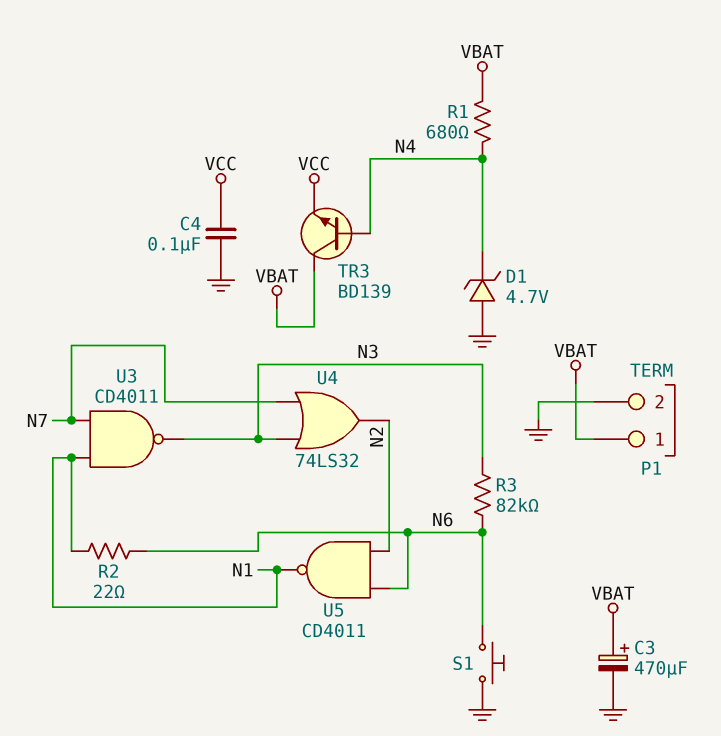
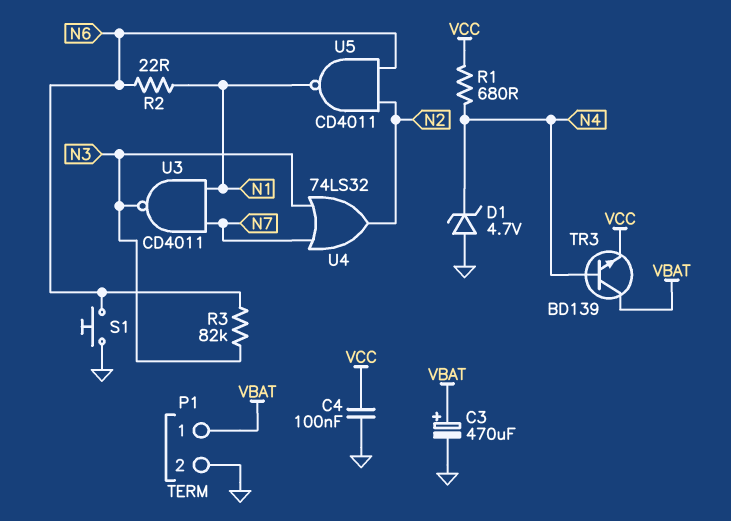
R1: 680 (N4, VBAT) -> 680 (N4, VCC)

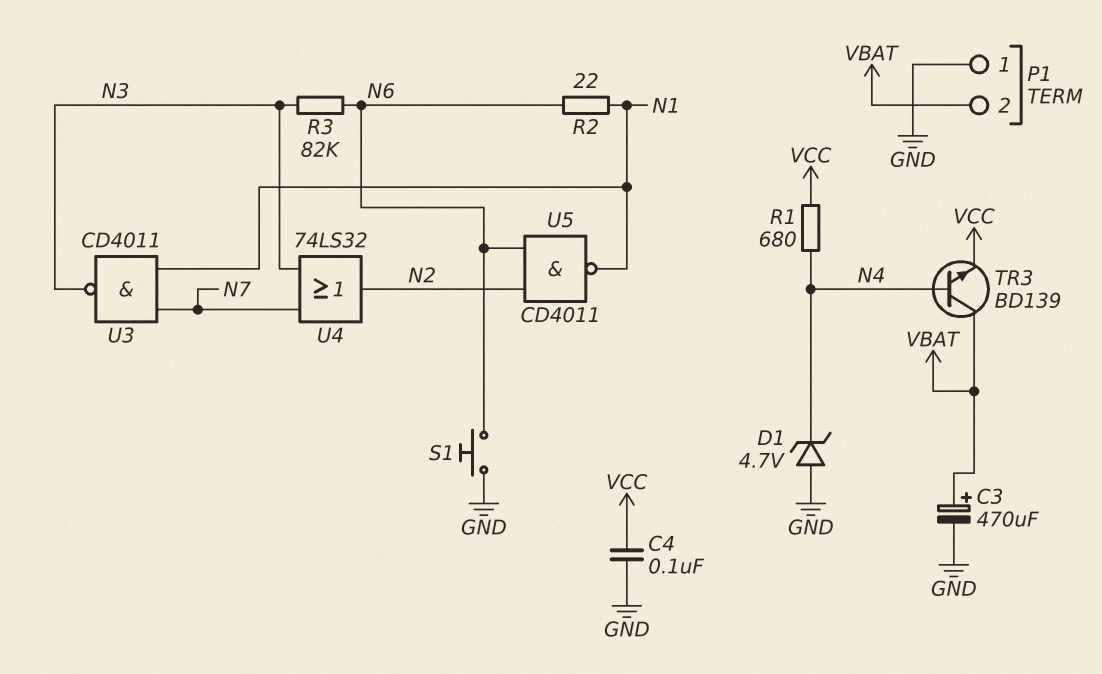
P1 pin 1: VBAT -> GND
P1 pin 2: GND -> VBAT

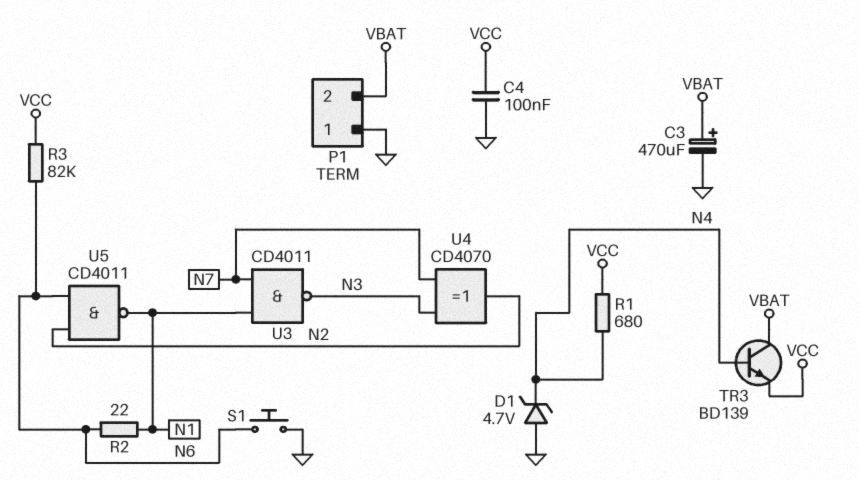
R3: 82k (N3, N6) -> 82k (N6, VCC)
U4: OR 74LS32 (in N3, in N7, out N2) -> XOR CD4070 (in N3, in N7, out N2)

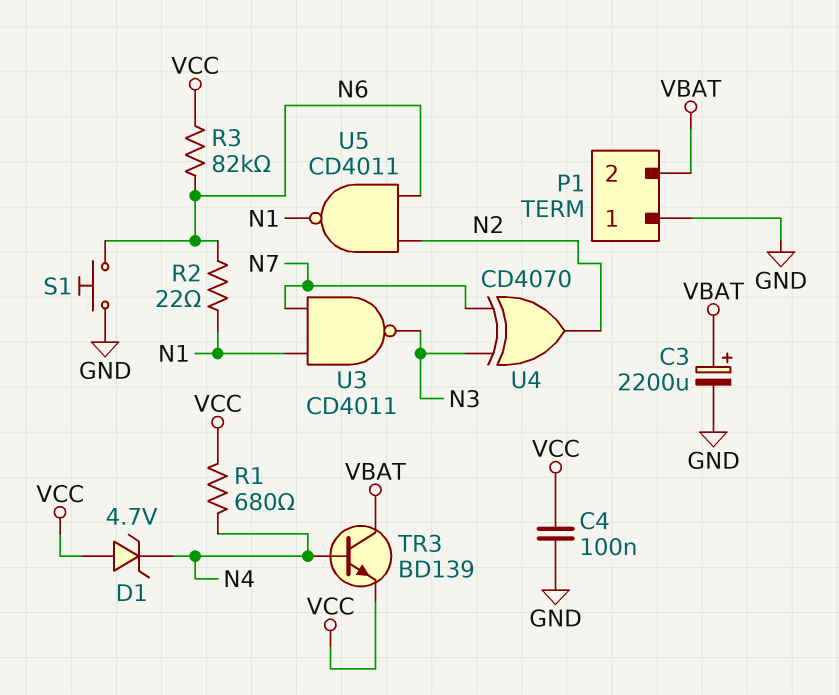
C3: 470uF (plus VBAT, minus GND) -> 2200uF (plus VBAT, minus GND)
D1: zener 4.7V (A GND, K N4) -> zener 4.7V (A VCC, K N4)

